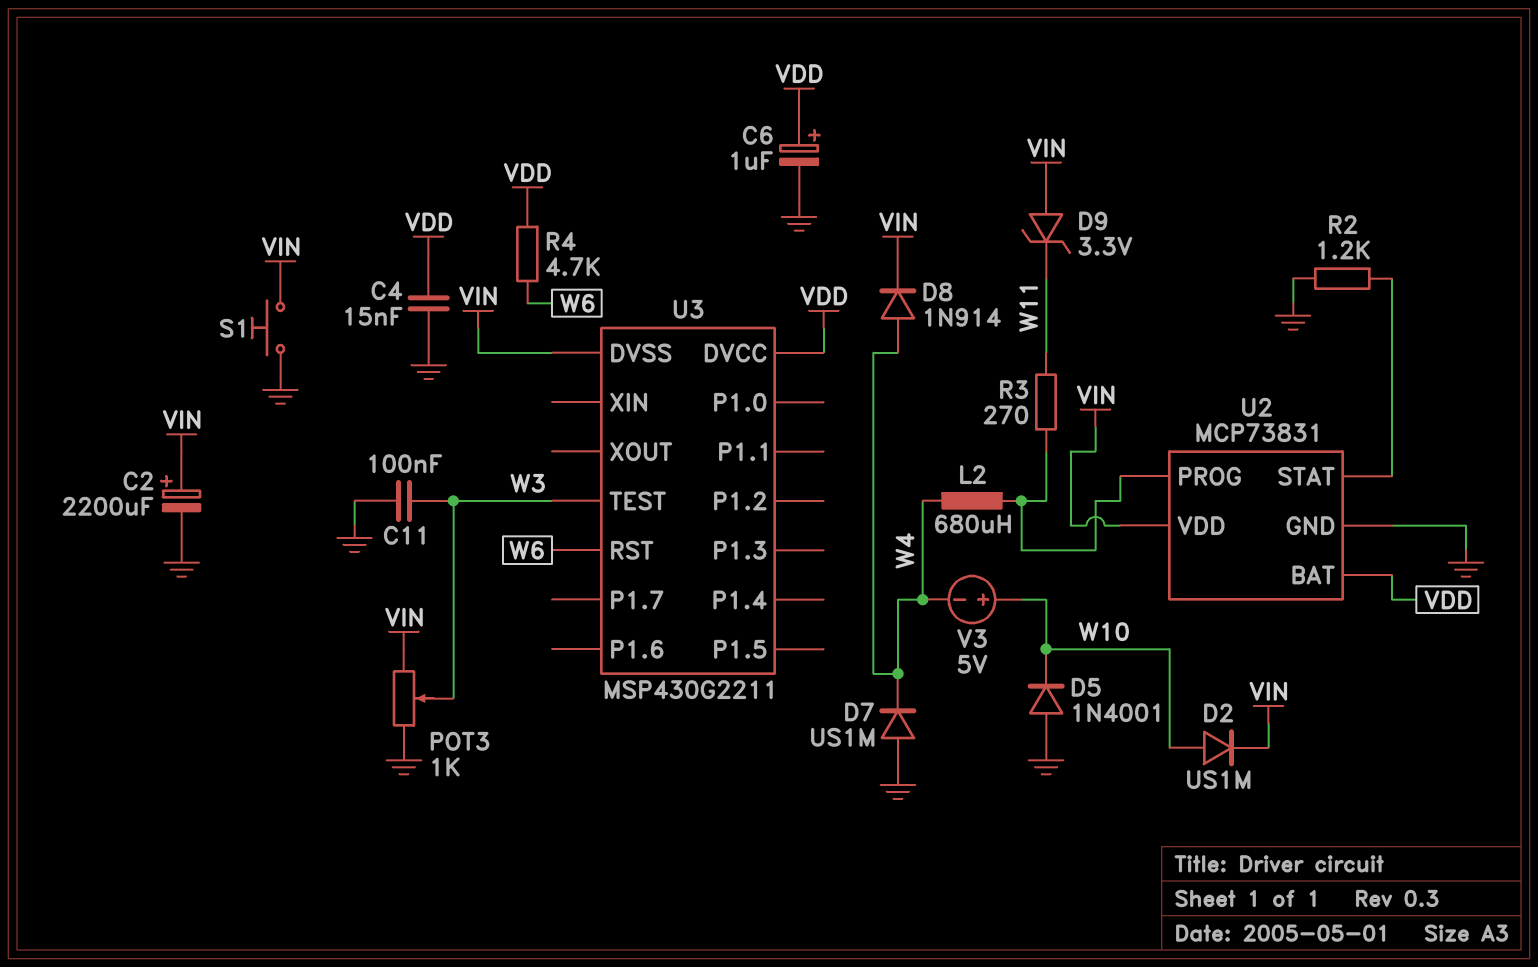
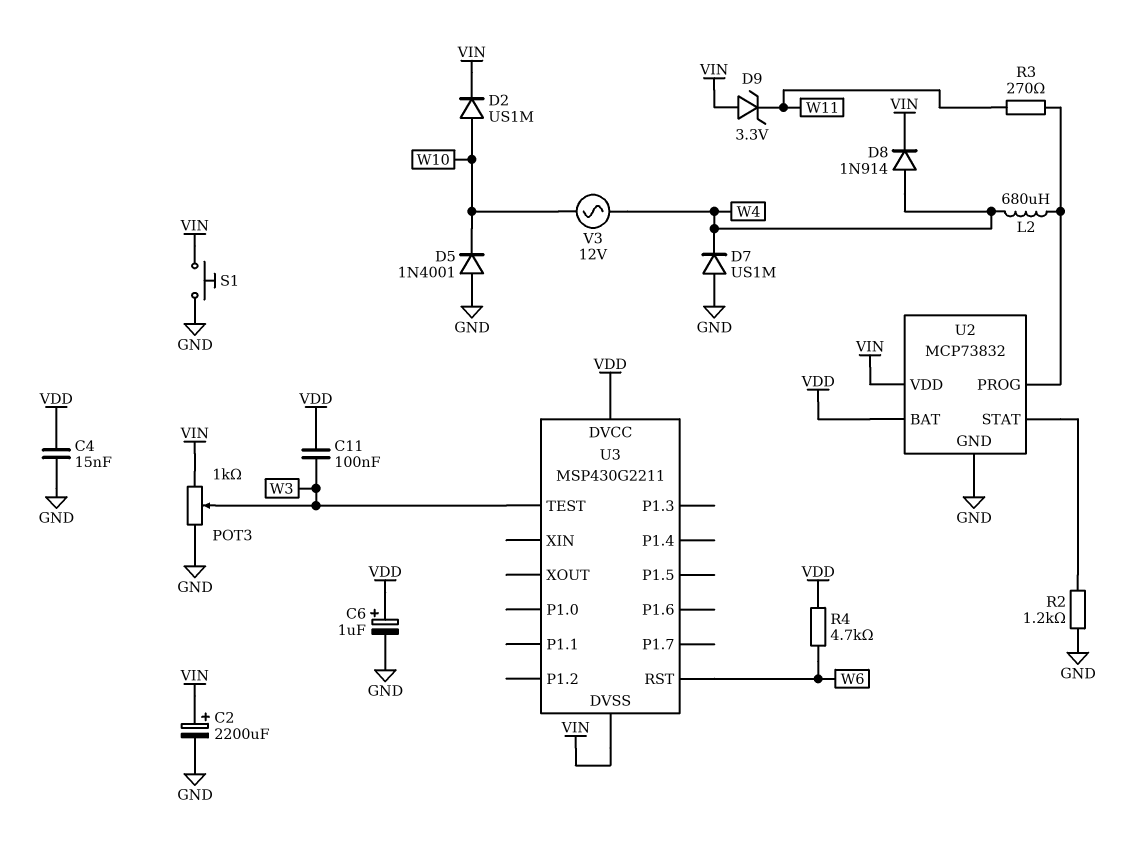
C11: 100nF (GND, W3) -> 100nF (VDD, W3)
U2: MCP73831 -> MCP73832
V3: 5V (plus W10, minus W4) -> AC 12V (W4, W10)

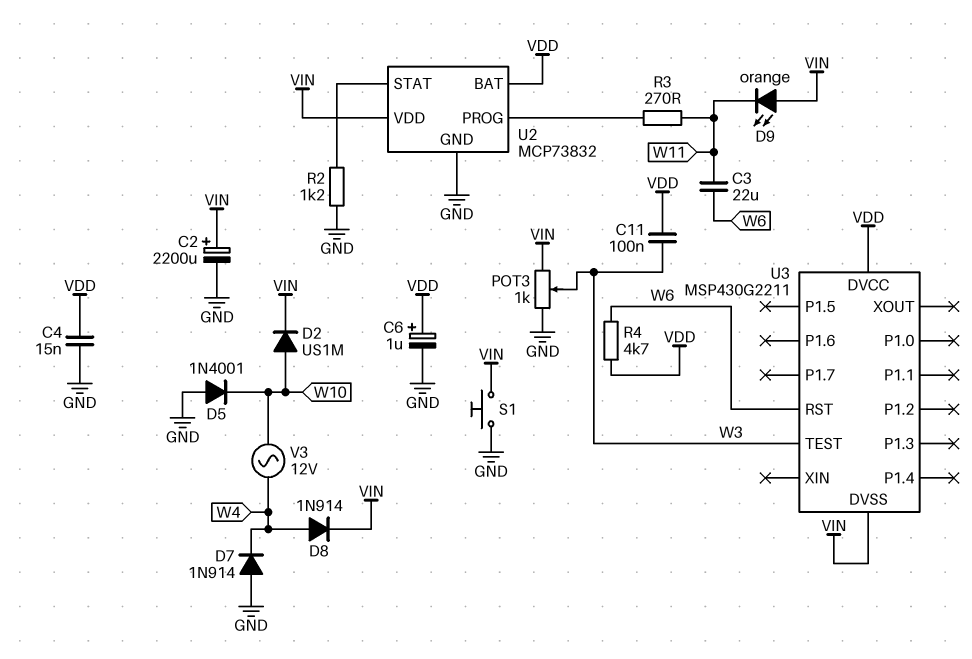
C3: none -> 22uF (W6, W11)
D7: diode US1M (A GND, K W4) -> diode 1N914 (A GND, K W4)
D9: zener 3.3V (A VIN, K W11) -> LED orange (A VIN, K W11)
L2: 680uH (U2/PROG, W4) -> none

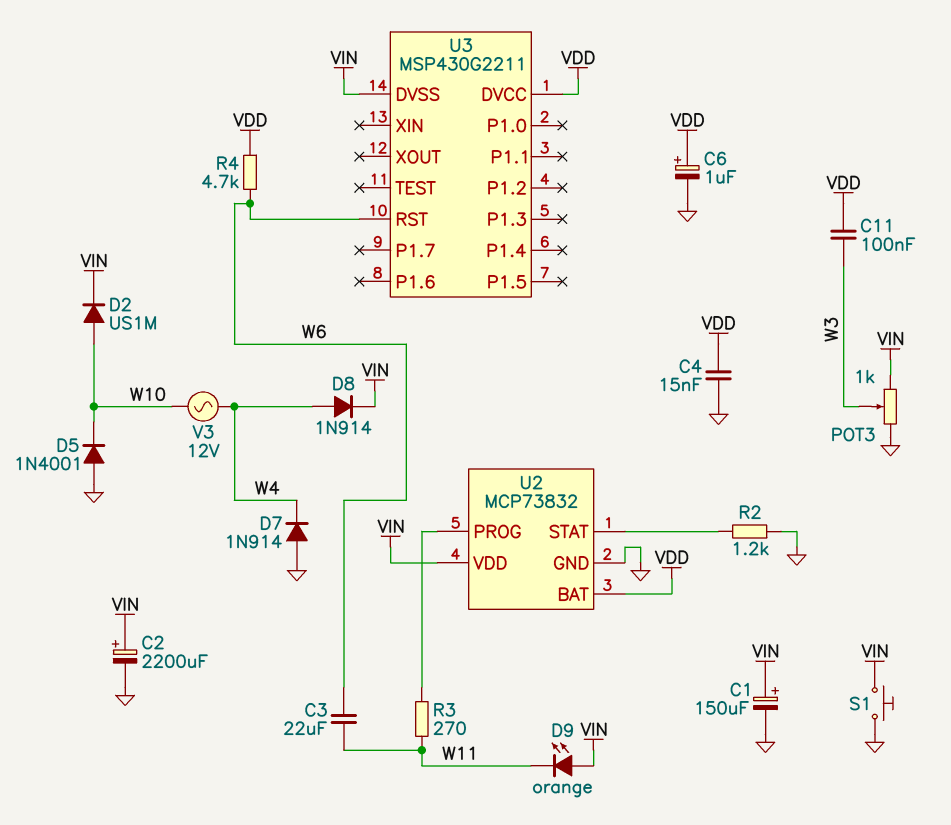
C1: none -> 150uF (plus VIN, minus GND)
U3 pin TEST: W3 -> none

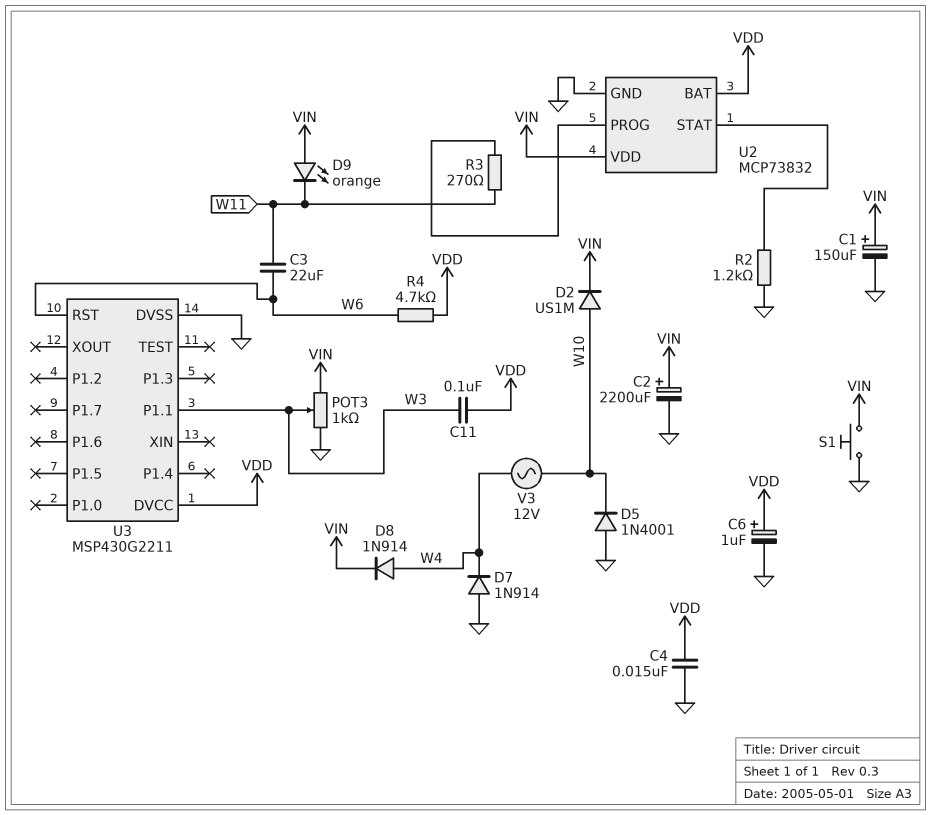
U3 pin DVSS: VIN -> GND
U3 pin P1.1: none -> W3

